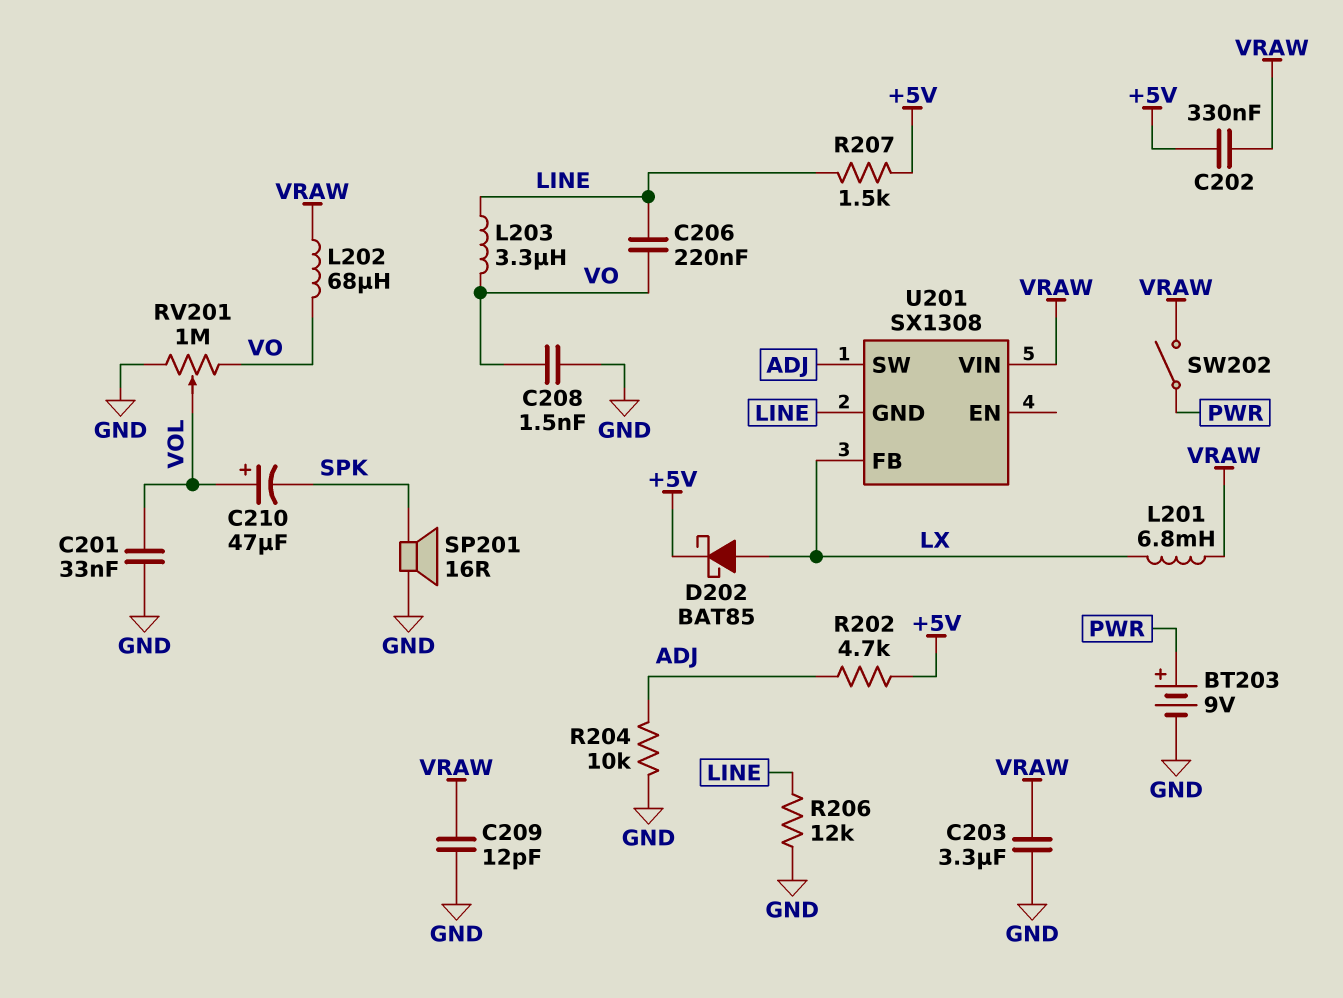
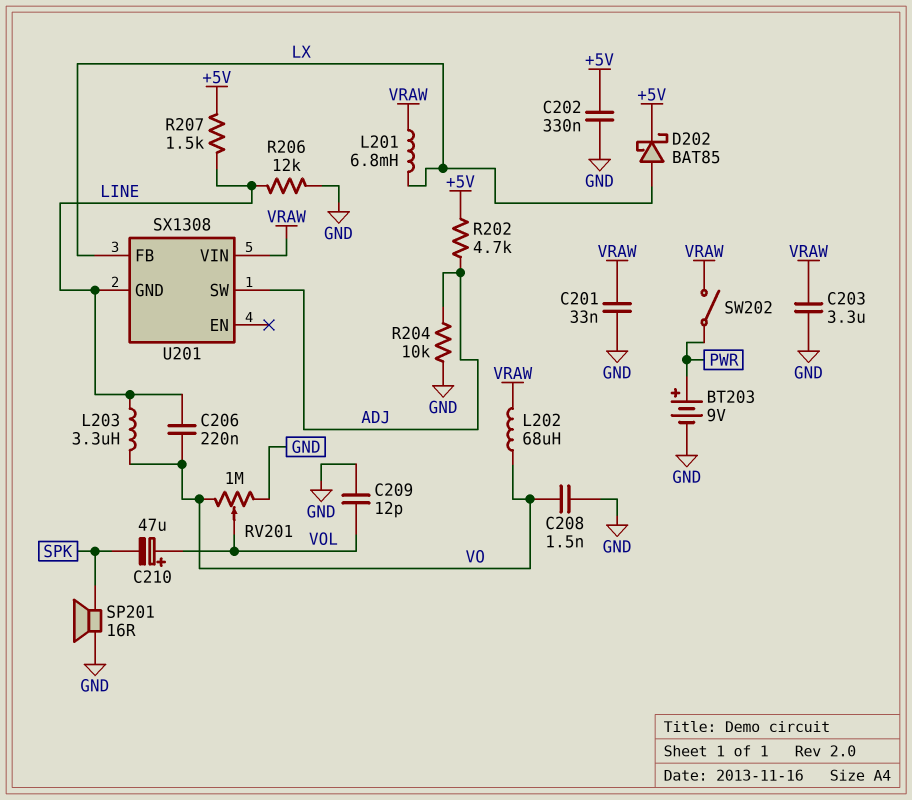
C201: 33nF (GND, VOL) -> 33nF (GND, VRAW)
C202: 330nF (+5V, VRAW) -> 330nF (+5V, GND)
C209: 12pF (GND, VRAW) -> 12pF (GND, VOL)

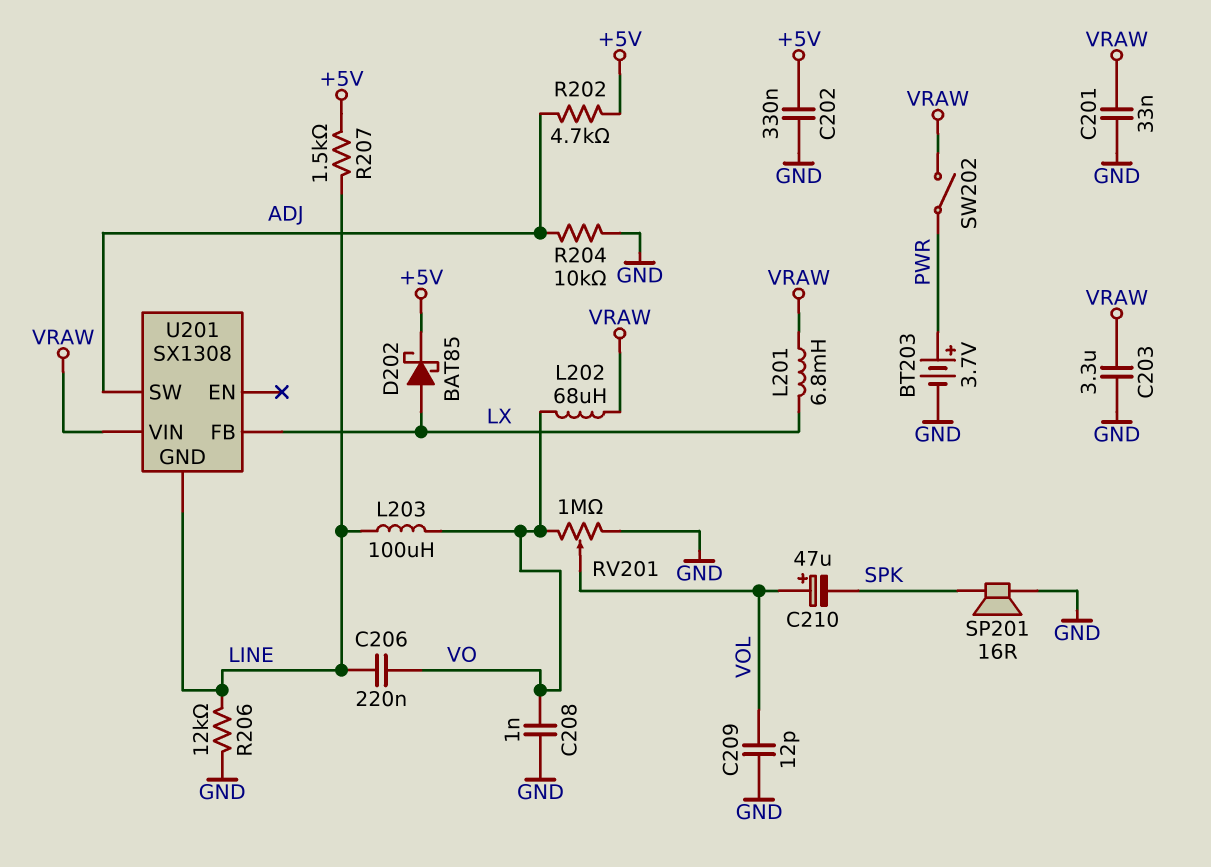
BT203: 9V (plus PWR, minus GND) -> 3.7V (plus PWR, minus GND)
C208: 1.5nF (GND, VO) -> 1nF (GND, VO)
L203: 3.3uH (LINE, VO) -> 100uH (LINE, VO)

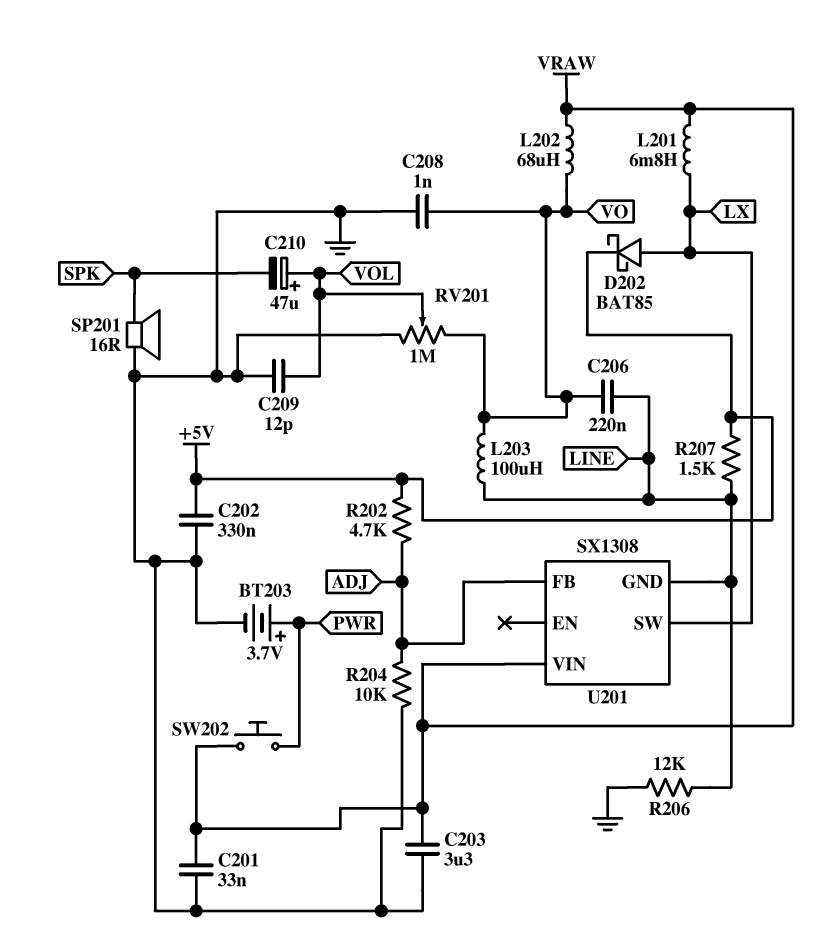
SW202: switch (PWR, VRAW) -> button (PWR, VRAW)
U201 pin FB: LX -> ADJ
U201 pin SW: ADJ -> LX

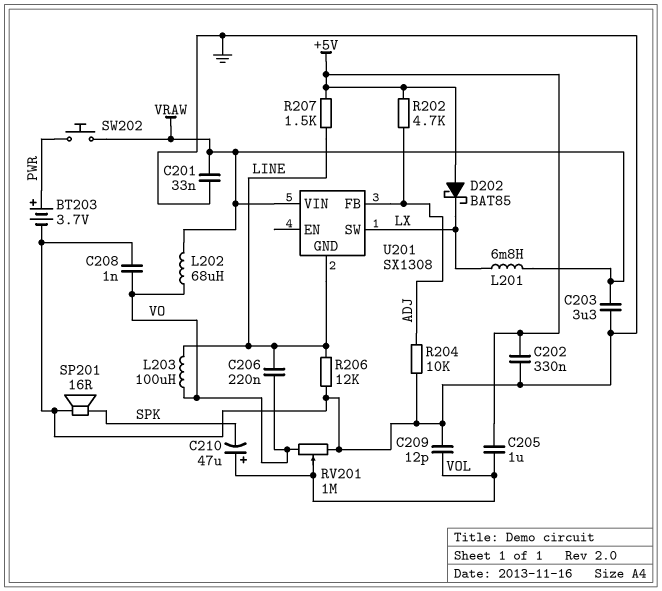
C205: none -> 1uF (+5V, VOL)
D202: schottky BAT85 (A LX, K +5V) -> schottky BAT85 (A +5V, K LX)

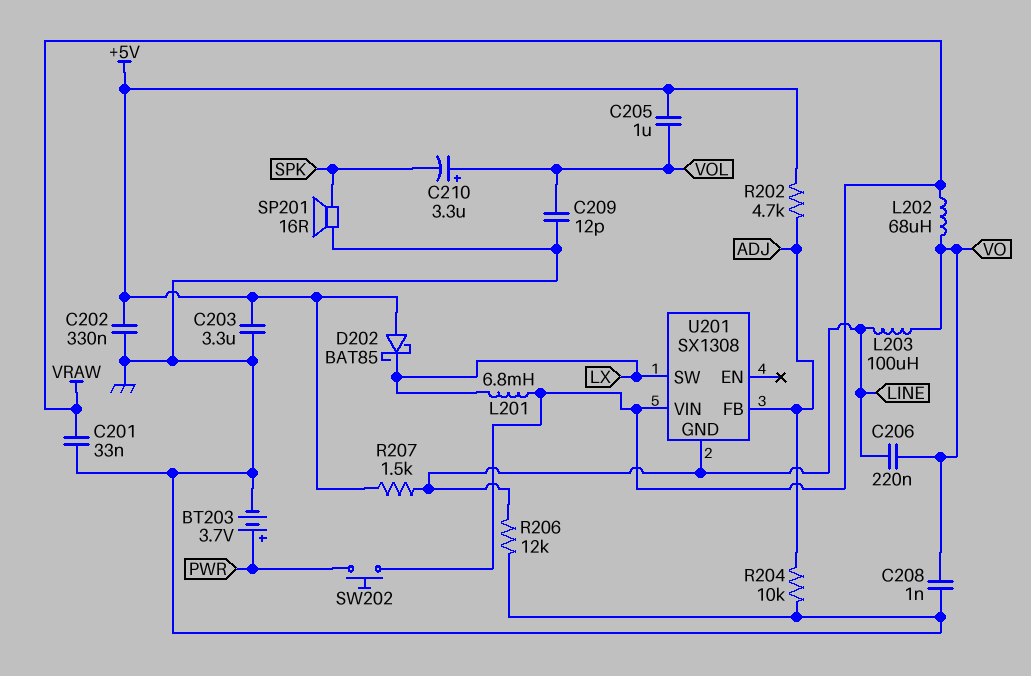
C203: 3.3uF (GND, VRAW) -> 3.3uF (+5V, GND)
C210: 47uF (plus VOL, minus SPK) -> 3.3uF (plus VOL, minus SPK)
RV201: 1M (GND, VO, wiper VOL) -> none

